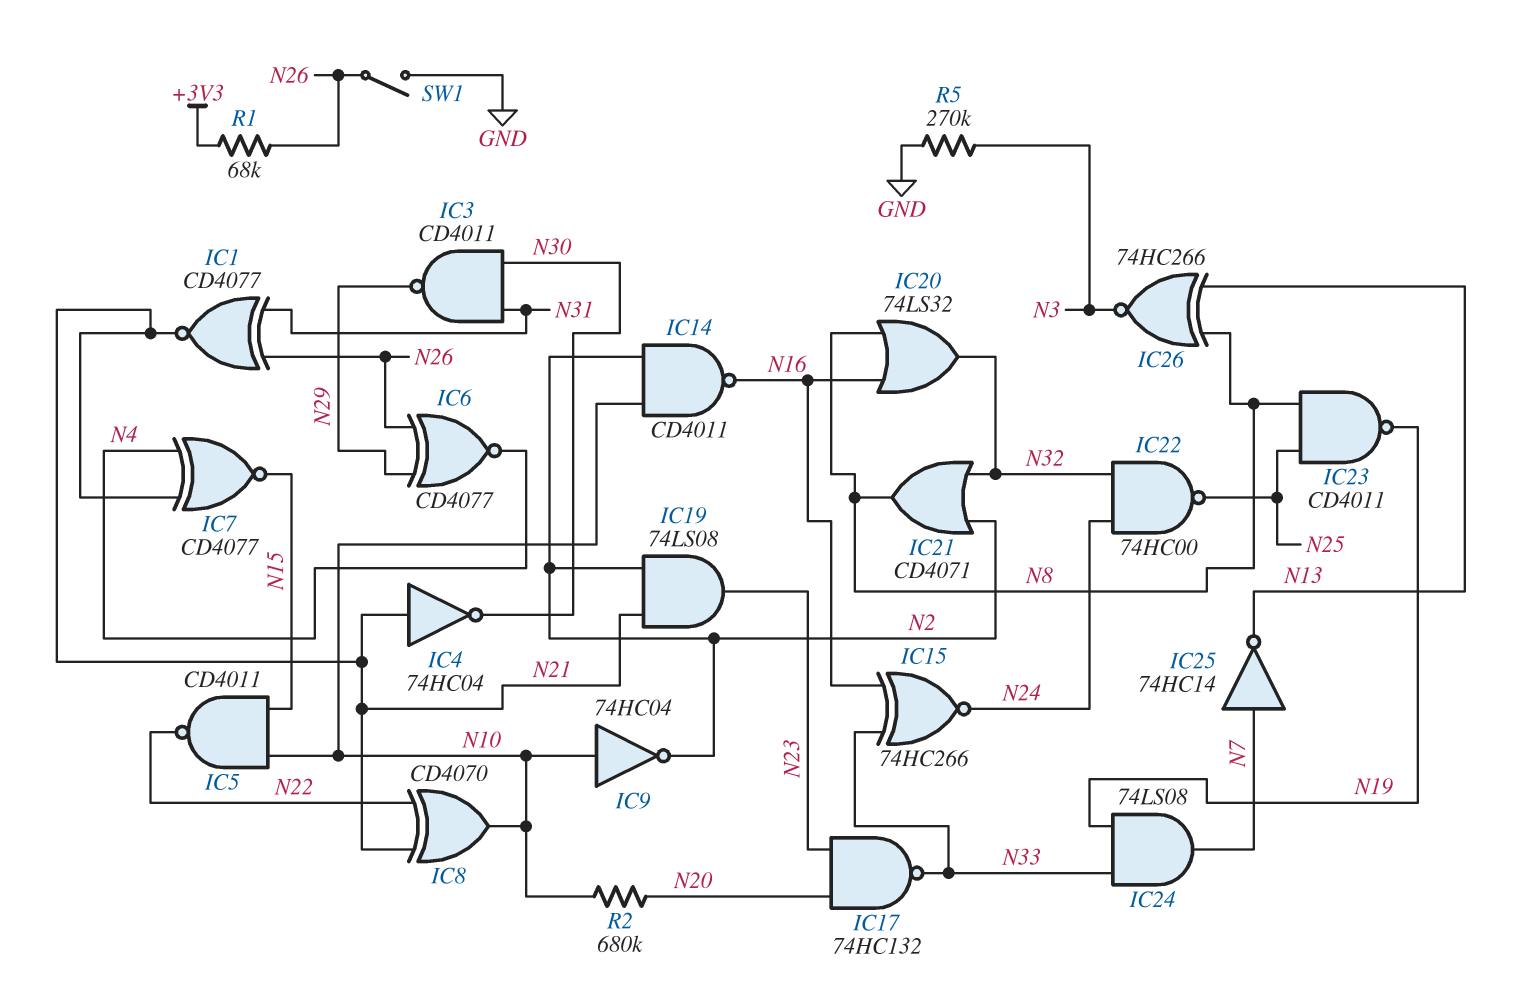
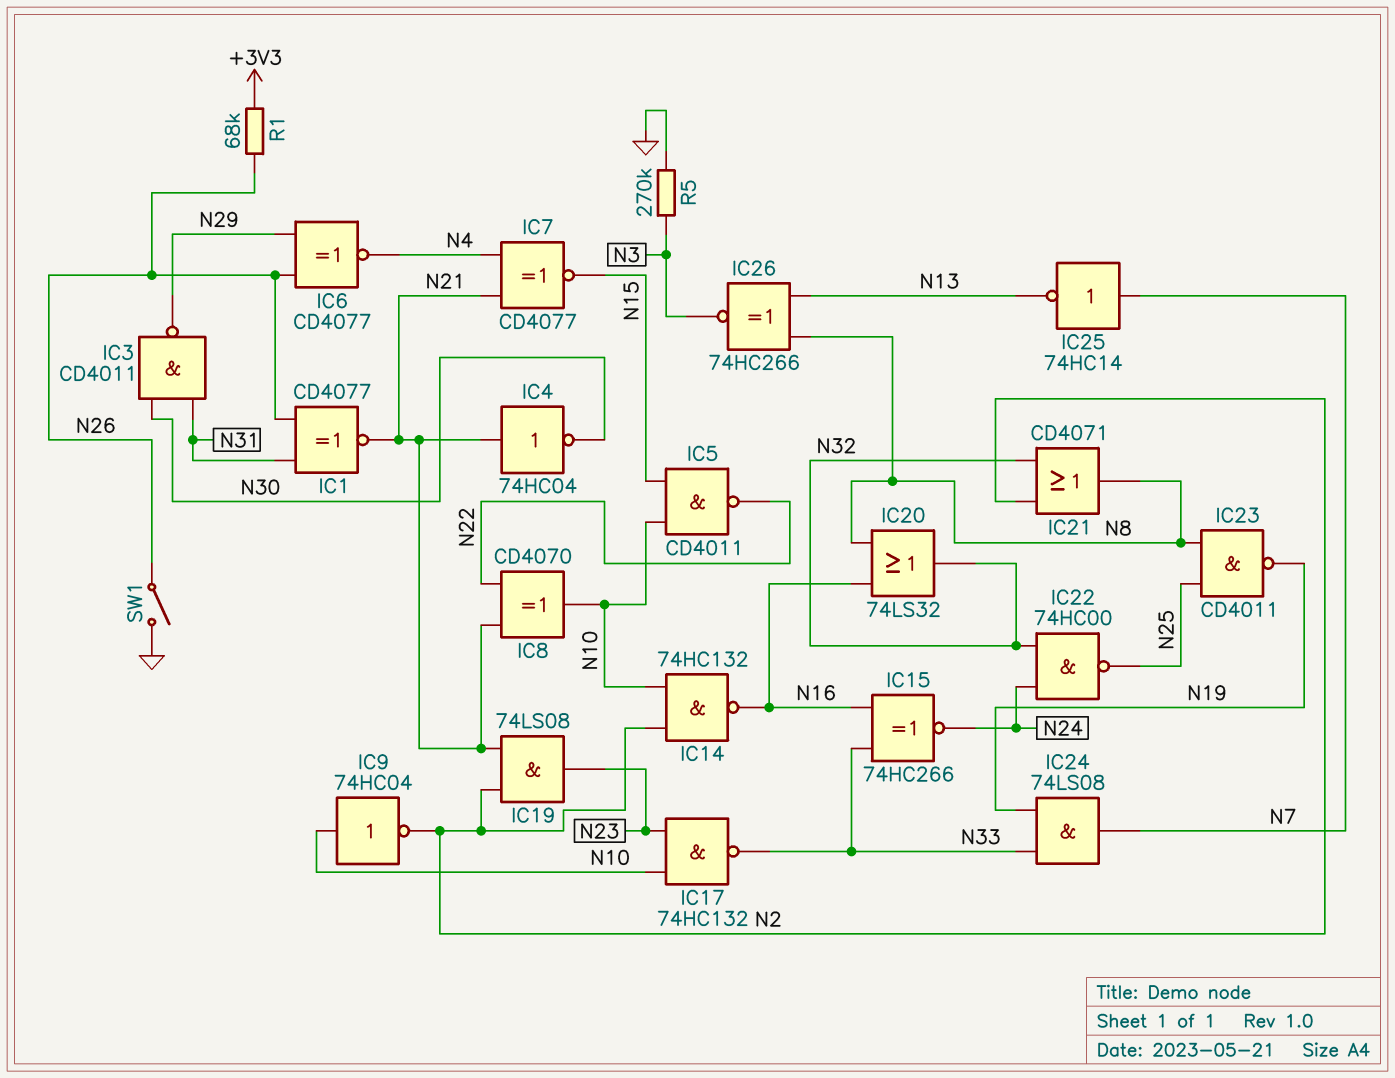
IC14: NAND CD4011 (in N2, in N10, out N16) -> NAND 74HC132 (in N2, in N10, out N16)
IC17: NAND 74HC132 (in N20, in N23, out N33) -> NAND 74HC132 (in N10, in N23, out N33)
R2: 680k (N10, N20) -> none

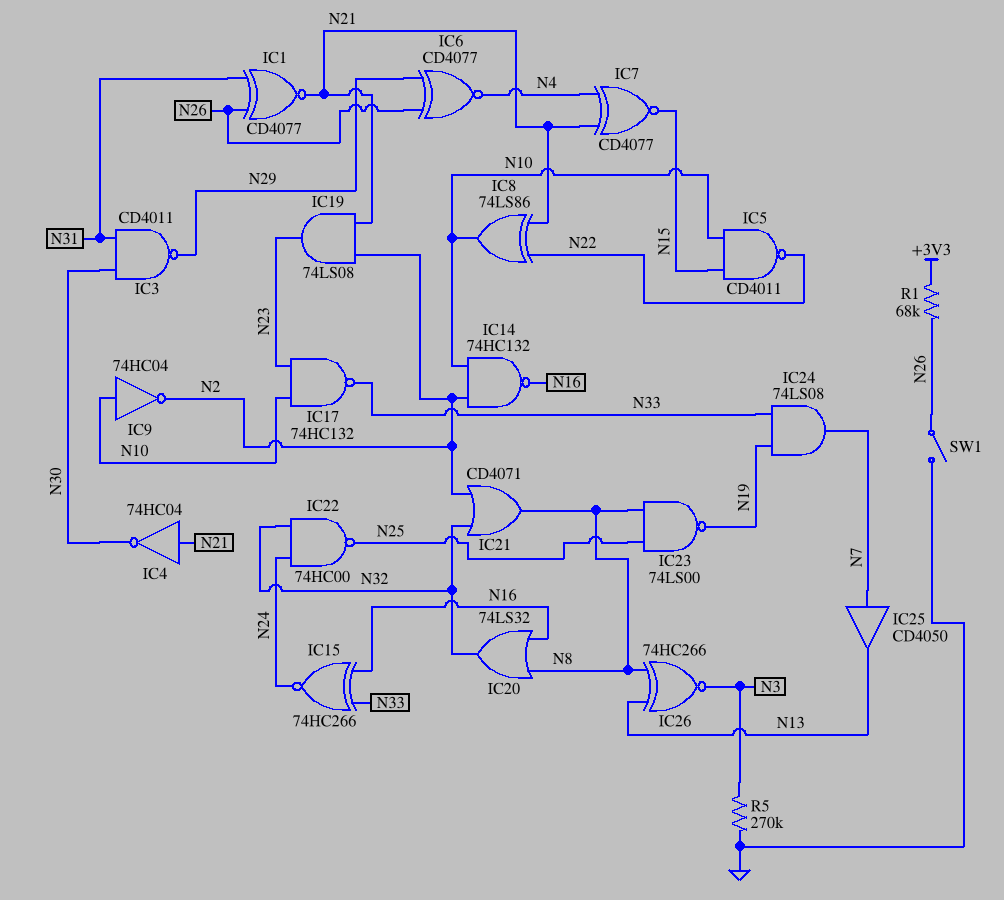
IC8: XOR CD4070 (in N21, in N22, out N10) -> XOR 74LS86 (in N21, in N22, out N10)
IC23: NAND CD4011 (in N8, in N25, out N19) -> NAND 74LS00 (in N8, in N25, out N19)
IC25: NOT 74HC14 (in N7, out N13) -> buffer CD4050 (in N7, out N13)

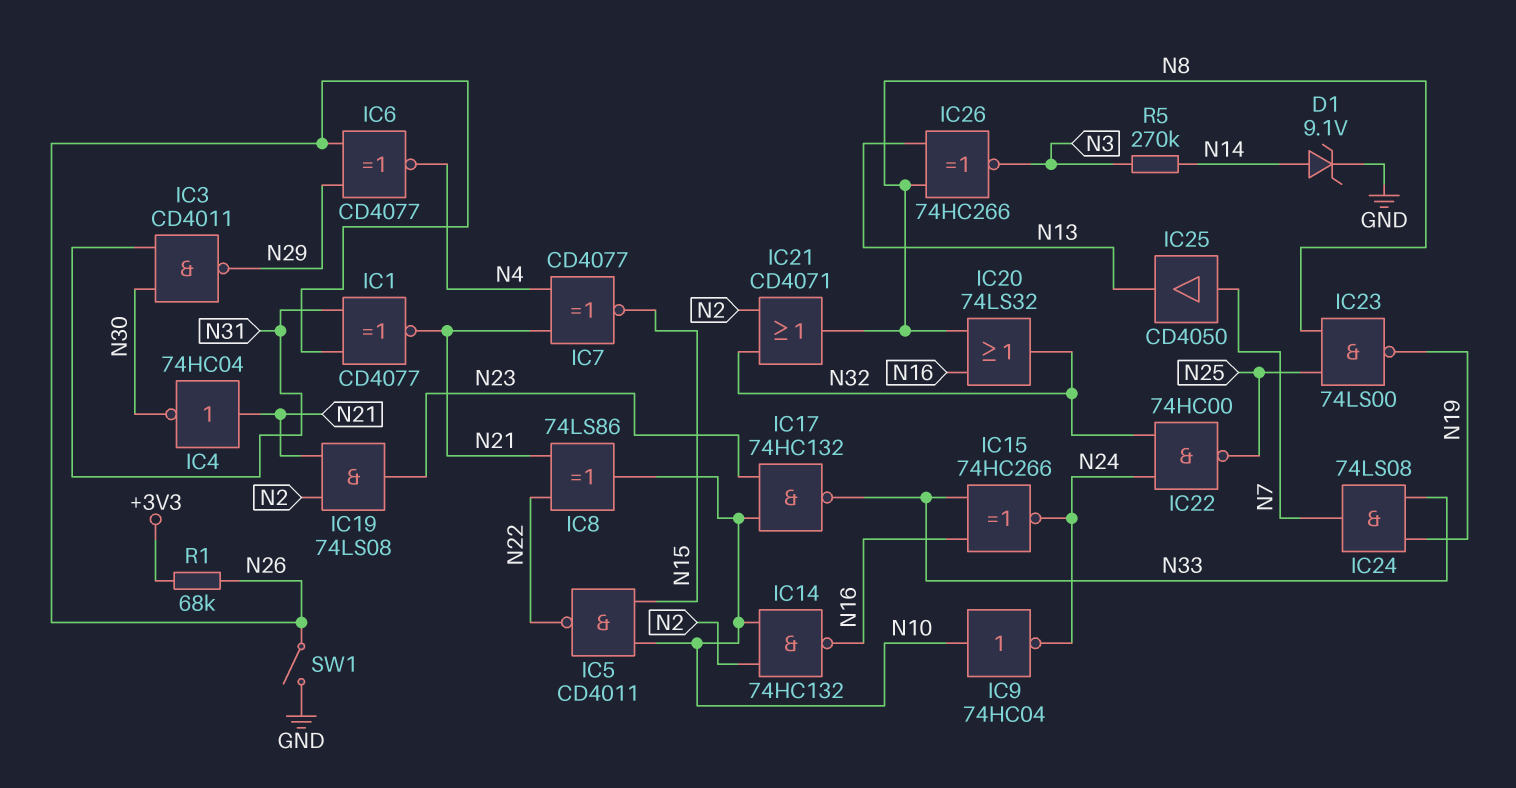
D1: none -> zener 9.1V (A N14, K GND)
IC9: NOT 74HC04 (in N10, out N2) -> NOT 74HC04 (in N10, out N24)
R5: 270k (GND, N3) -> 270k (N3, N14)

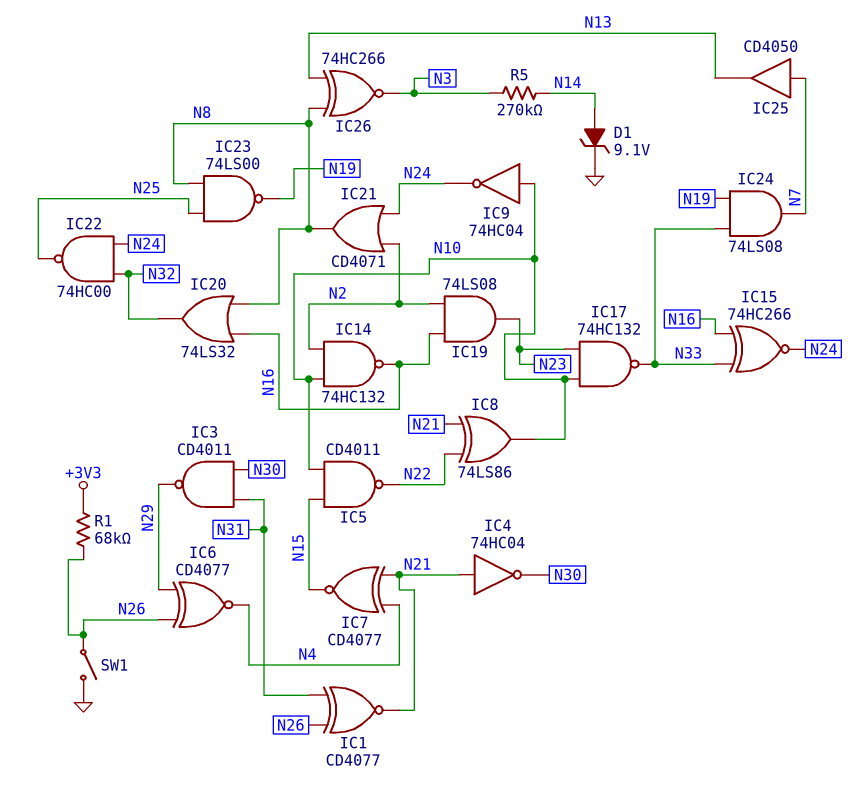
IC19: AND 74LS08 (in N2, in N21, out N23) -> AND 74LS08 (in N2, in N16, out N23)
IC21: OR CD4071 (in N2, in N32, out N8) -> OR CD4071 (in N2, in N24, out N8)

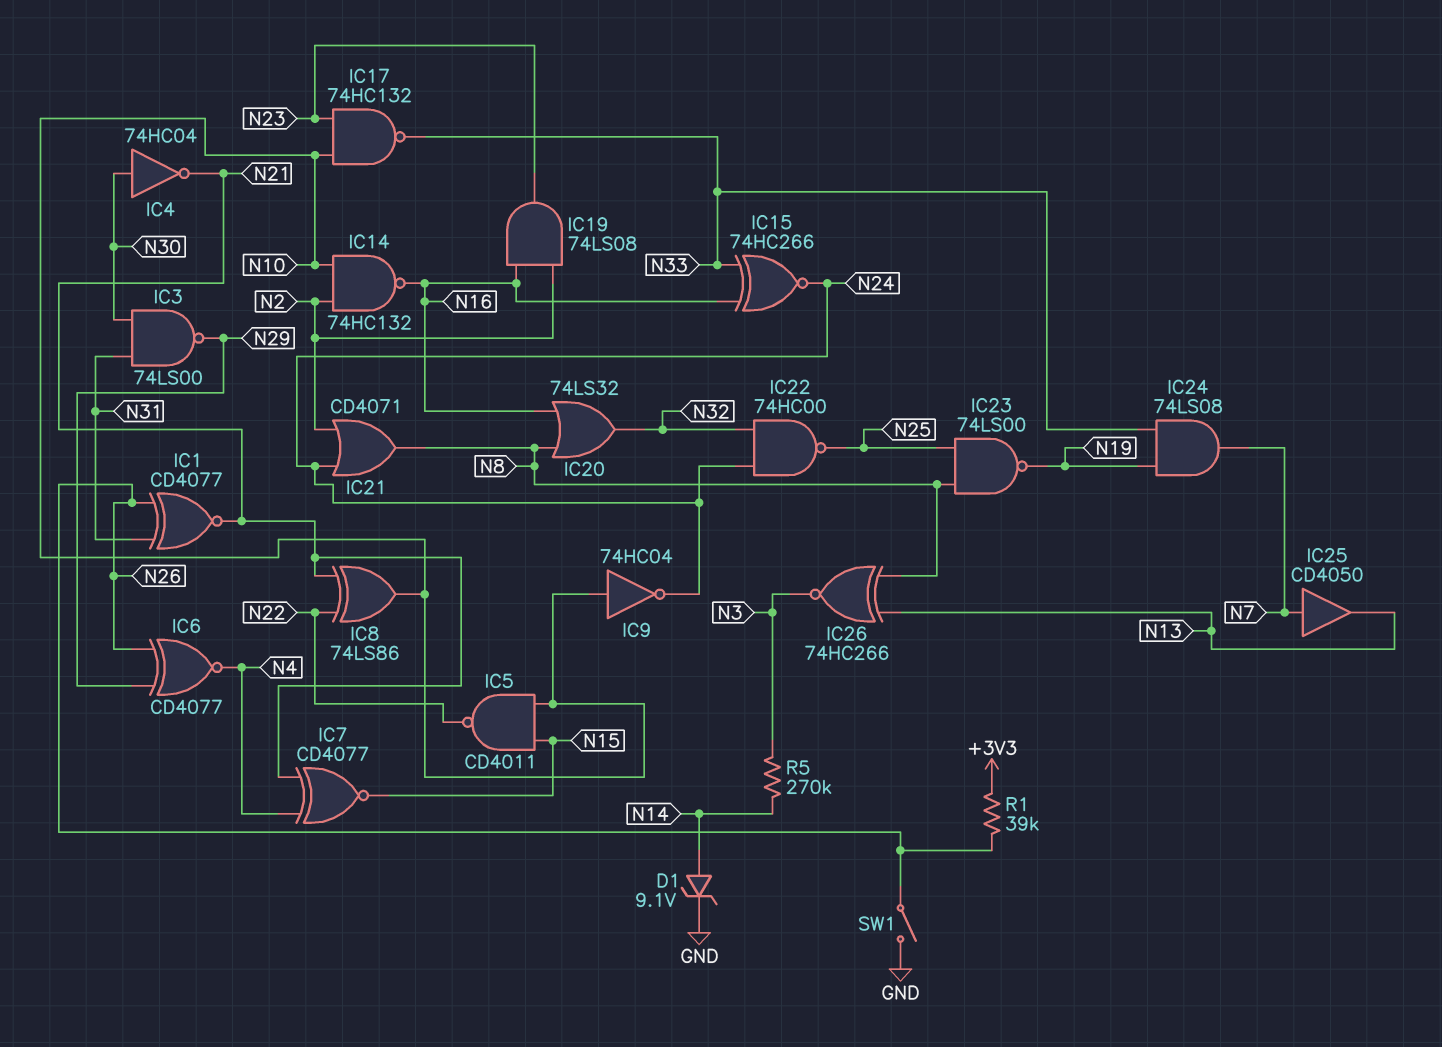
IC3: NAND CD4011 (in N30, in N31, out N29) -> NAND 74LS00 (in N30, in N31, out N29)
IC4: NOT 74HC04 (in N21, out N30) -> NOT 74HC04 (in N30, out N21)
R1: 68k (+3V3, N26) -> 39k (+3V3, N26)

